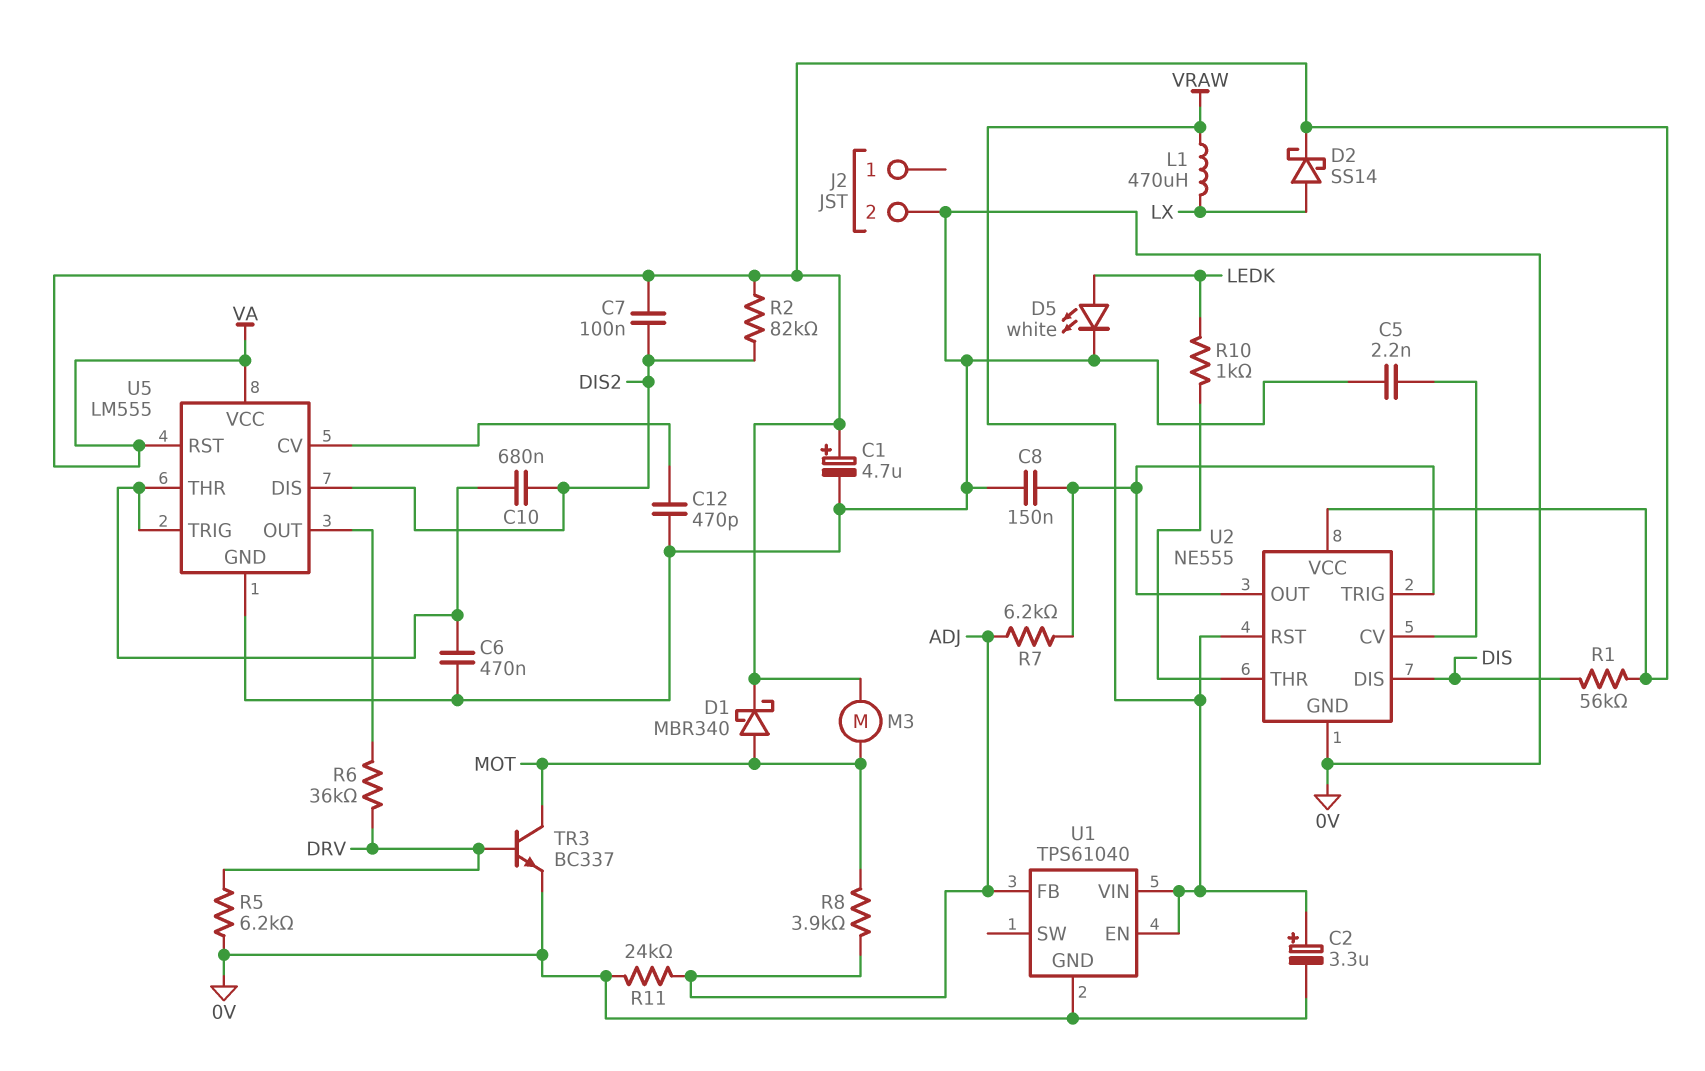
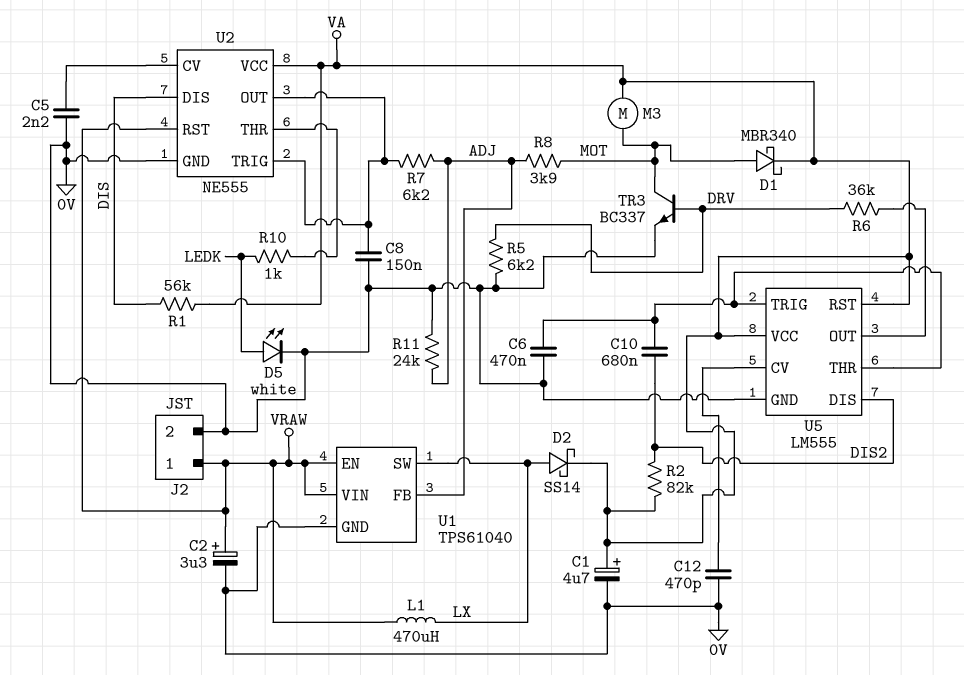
C7: 100nF (DIS2, VA) -> none
J2 pin 1: none -> VRAW
U1 pin SW: none -> LX

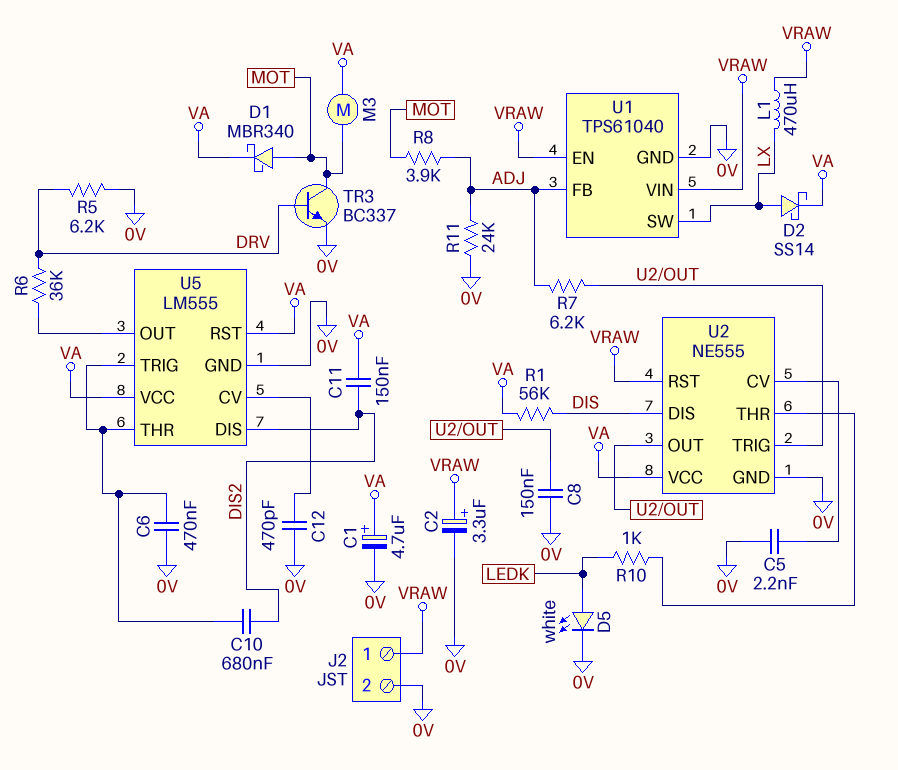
C11: none -> 150nF (DIS2, VA)
R2: 82k (DIS2, VA) -> none

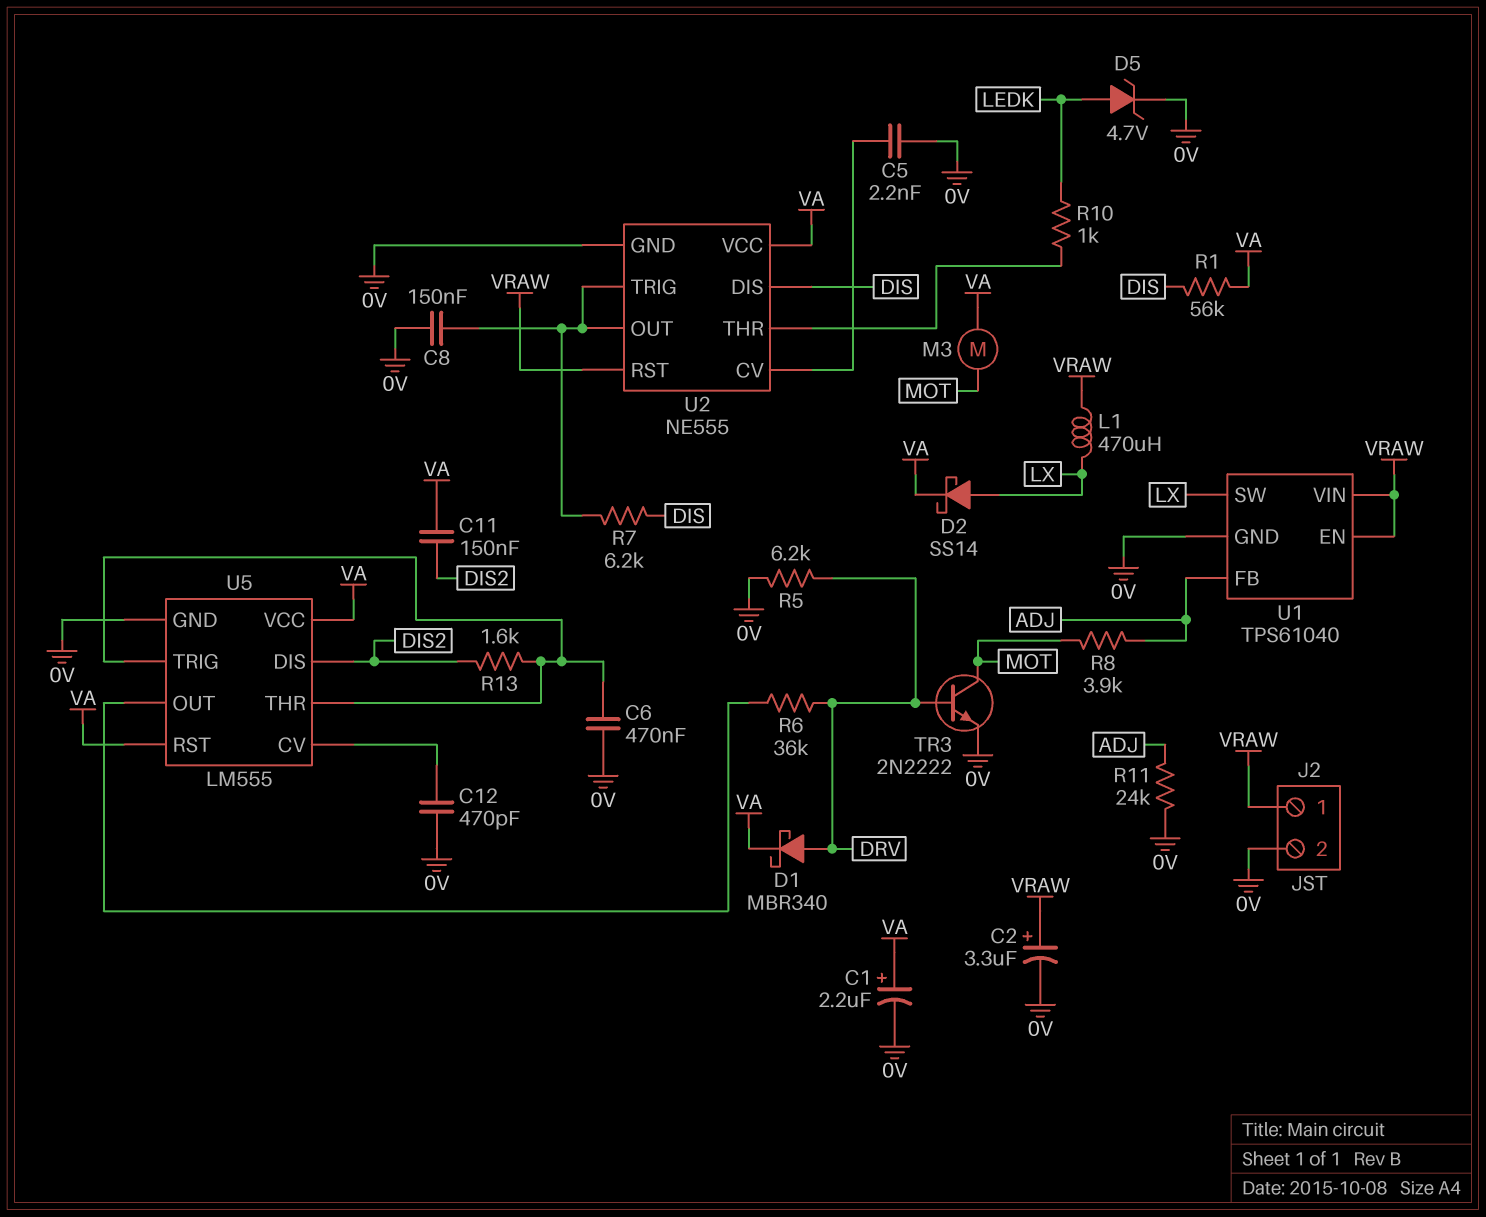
C1: 4.7uF (plus VA, minus 0V) -> 2.2uF (plus VA, minus 0V)
C10: 680nF (DIS2, U5/THR) -> none
D1: schottky MBR340 (A MOT, K VA) -> schottky MBR340 (A DRV, K VA)
D5: LED white (A LEDK, K 0V) -> zener 4.7V (A LEDK, K 0V)
R7: 6.2k (ADJ, U2/OUT) -> 6.2k (DIS, U2/OUT)
R13: none -> 1.6k (DIS2, U5/THR)
TR3: NPN BC337 (B DRV, C MOT, E 0V) -> NPN 2N2222 (B DRV, C MOT, E 0V)

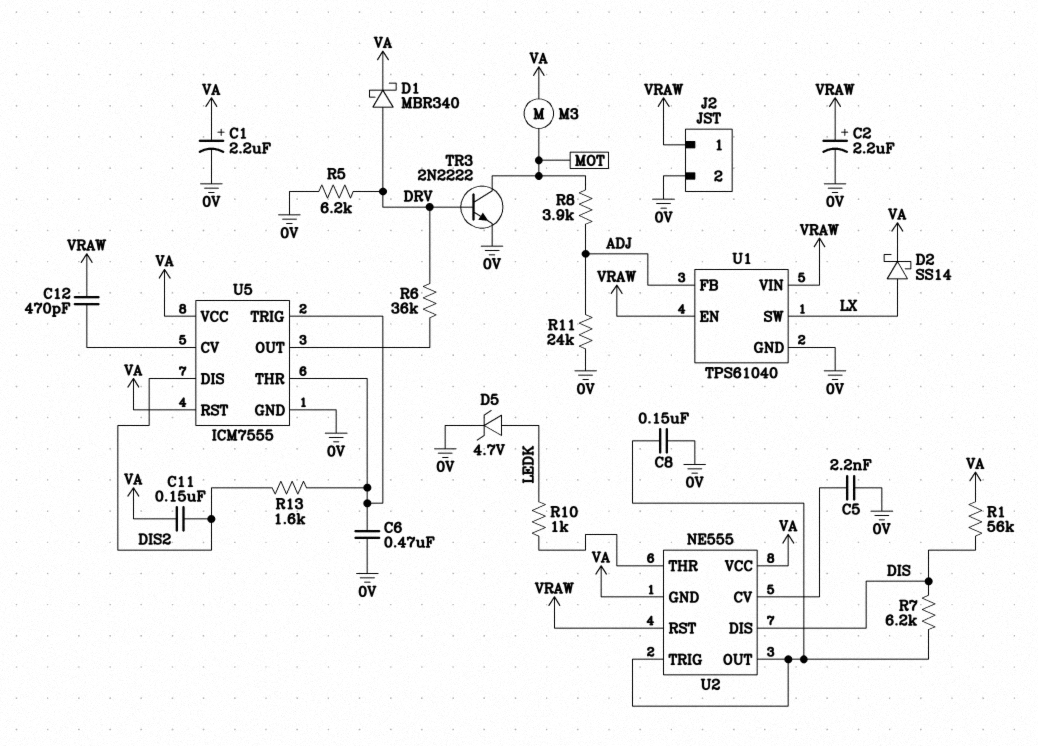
C2: 3.3uF (plus VRAW, minus 0V) -> 2.2uF (plus VRAW, minus 0V)
C12: 470pF (0V, U5/CV) -> 470pF (U5/CV, VRAW)
L1: 470uH (LX, VRAW) -> none
U2 pin GND: 0V -> VA
U5: LM555 -> ICM7555

